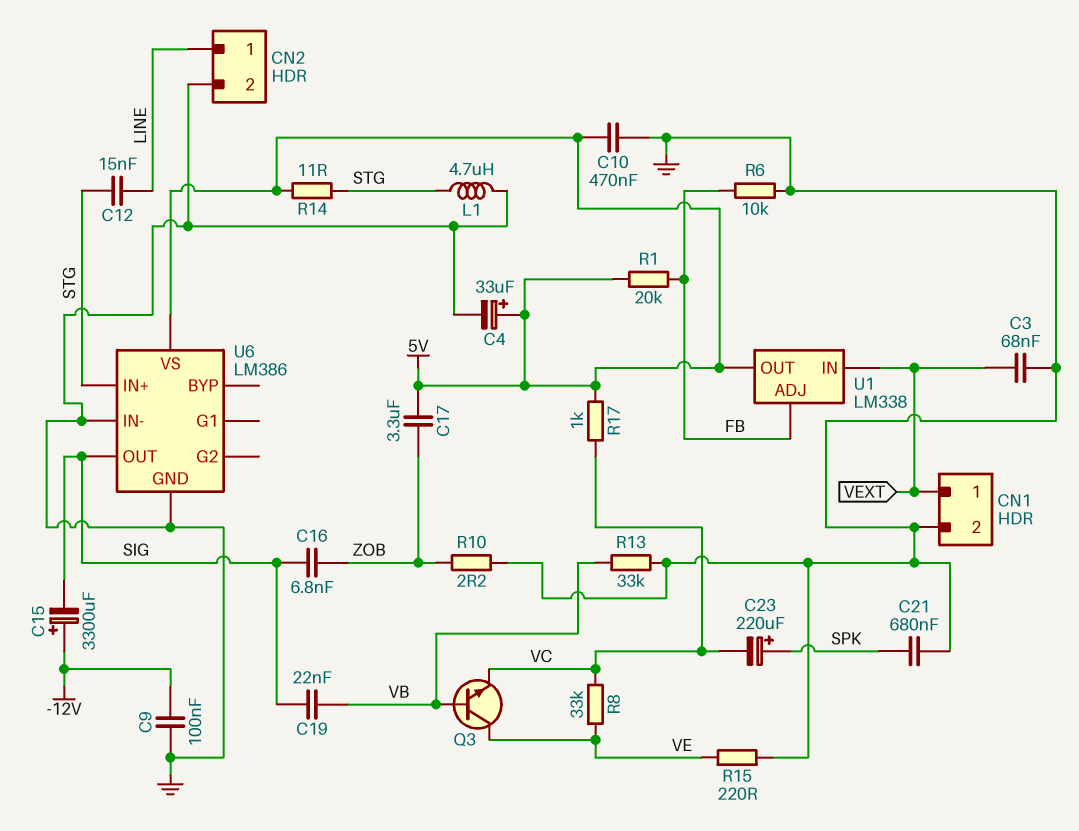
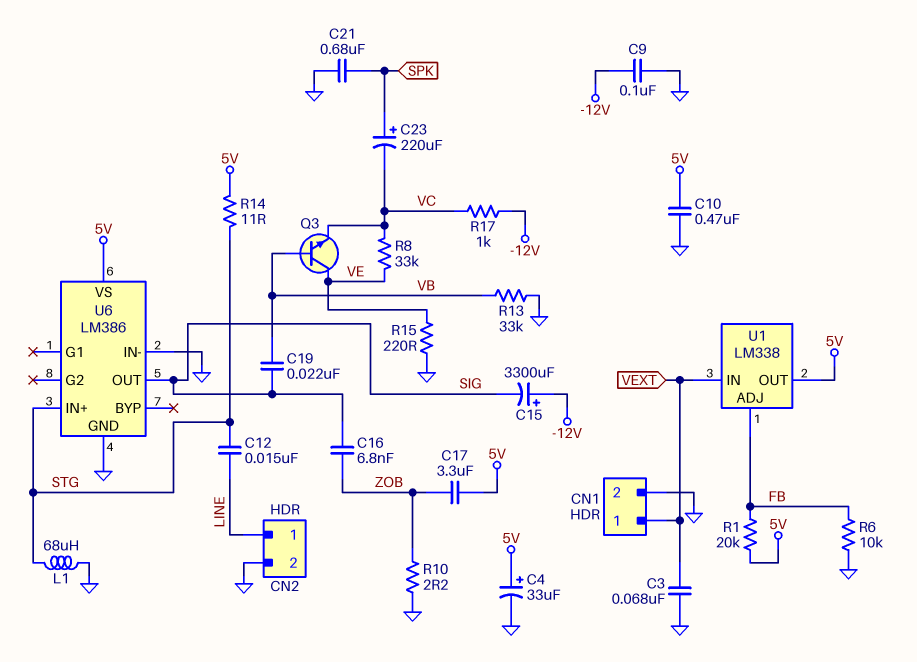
L1: 4.7uH (GND, STG) -> 68uH (GND, STG)
R17: 1k (5V, VC) -> 1k (-12V, VC)

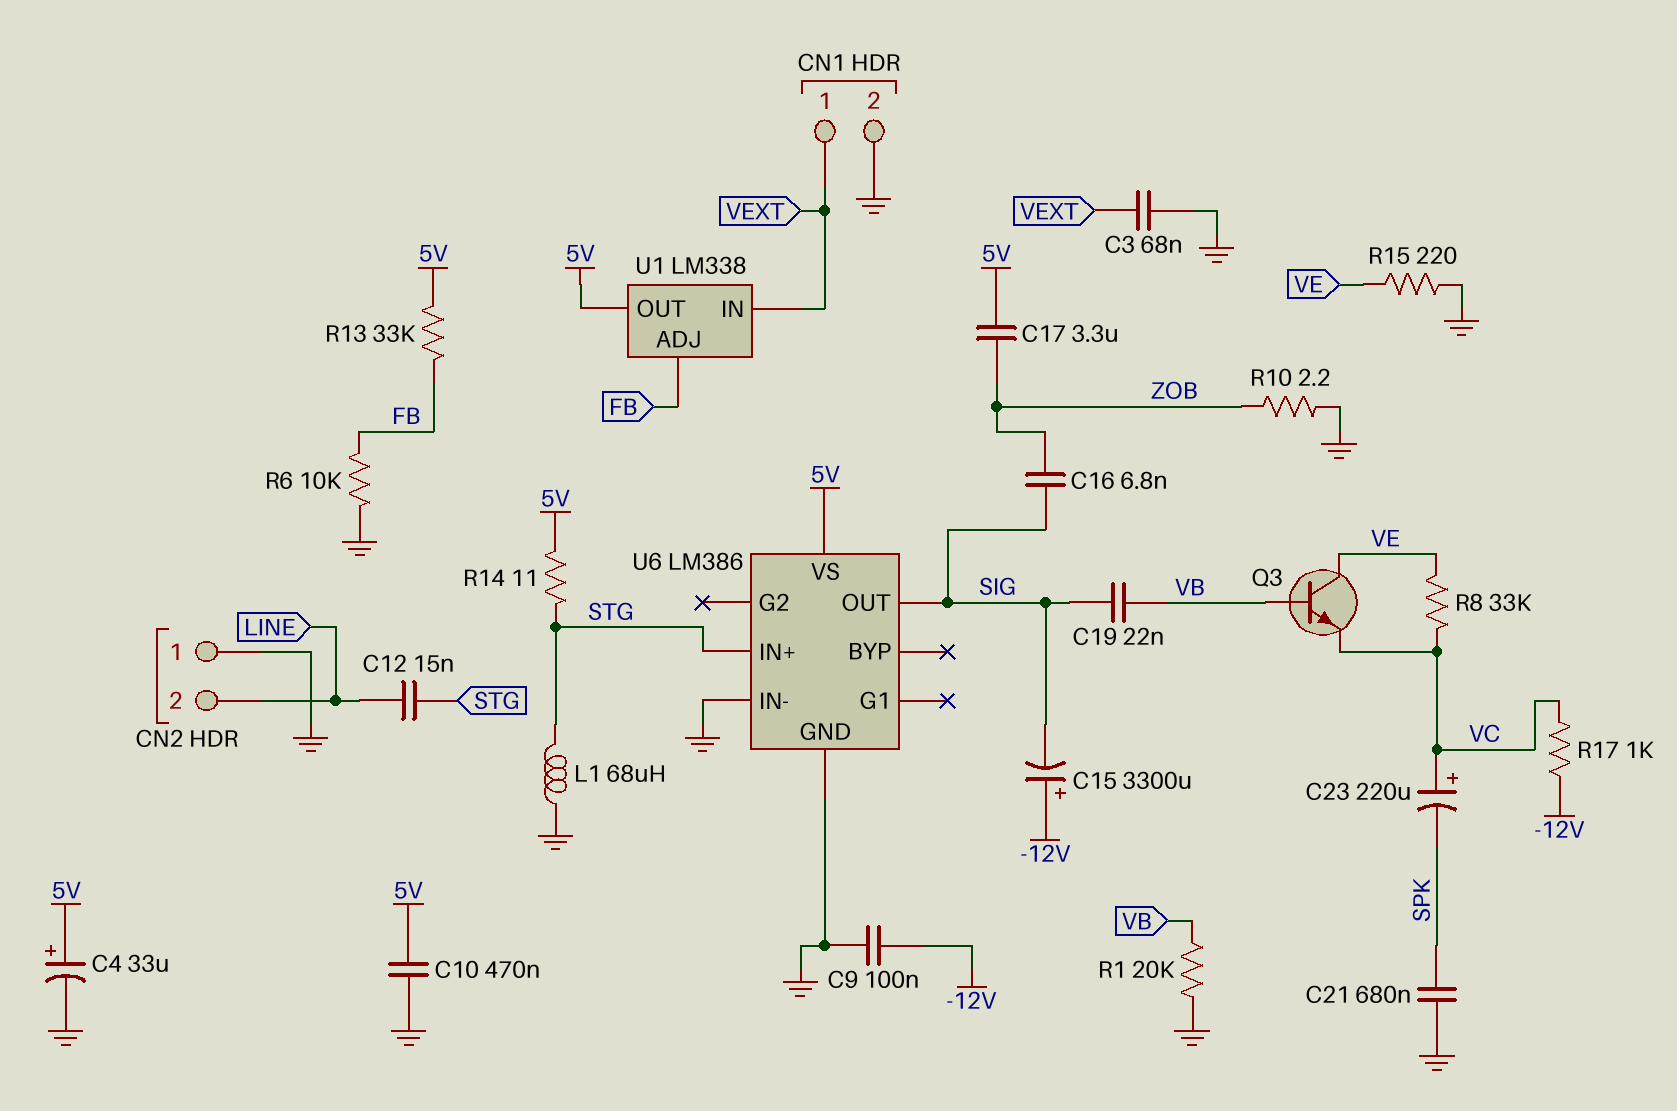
C23: 220uF (plus SPK, minus VC) -> 220uF (plus VC, minus SPK)
CN2 pin 1: LINE -> GND
CN2 pin 2: GND -> LINE
R1: 20k (5V, FB) -> 20k (GND, VB)
R13: 33k (GND, VB) -> 33k (5V, FB)

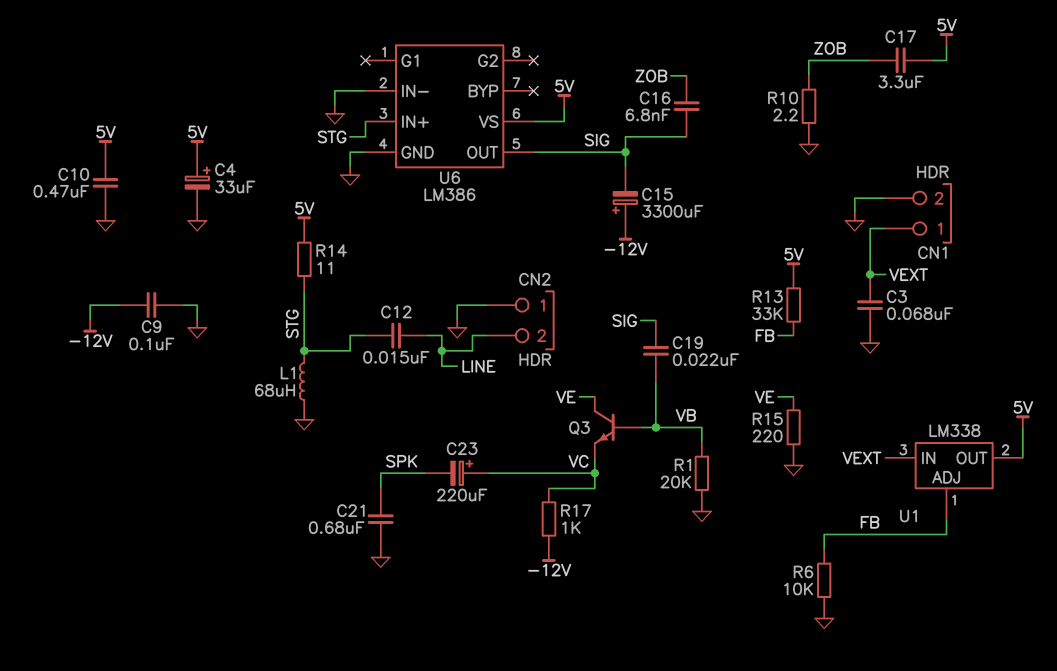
R8: 33k (VC, VE) -> none

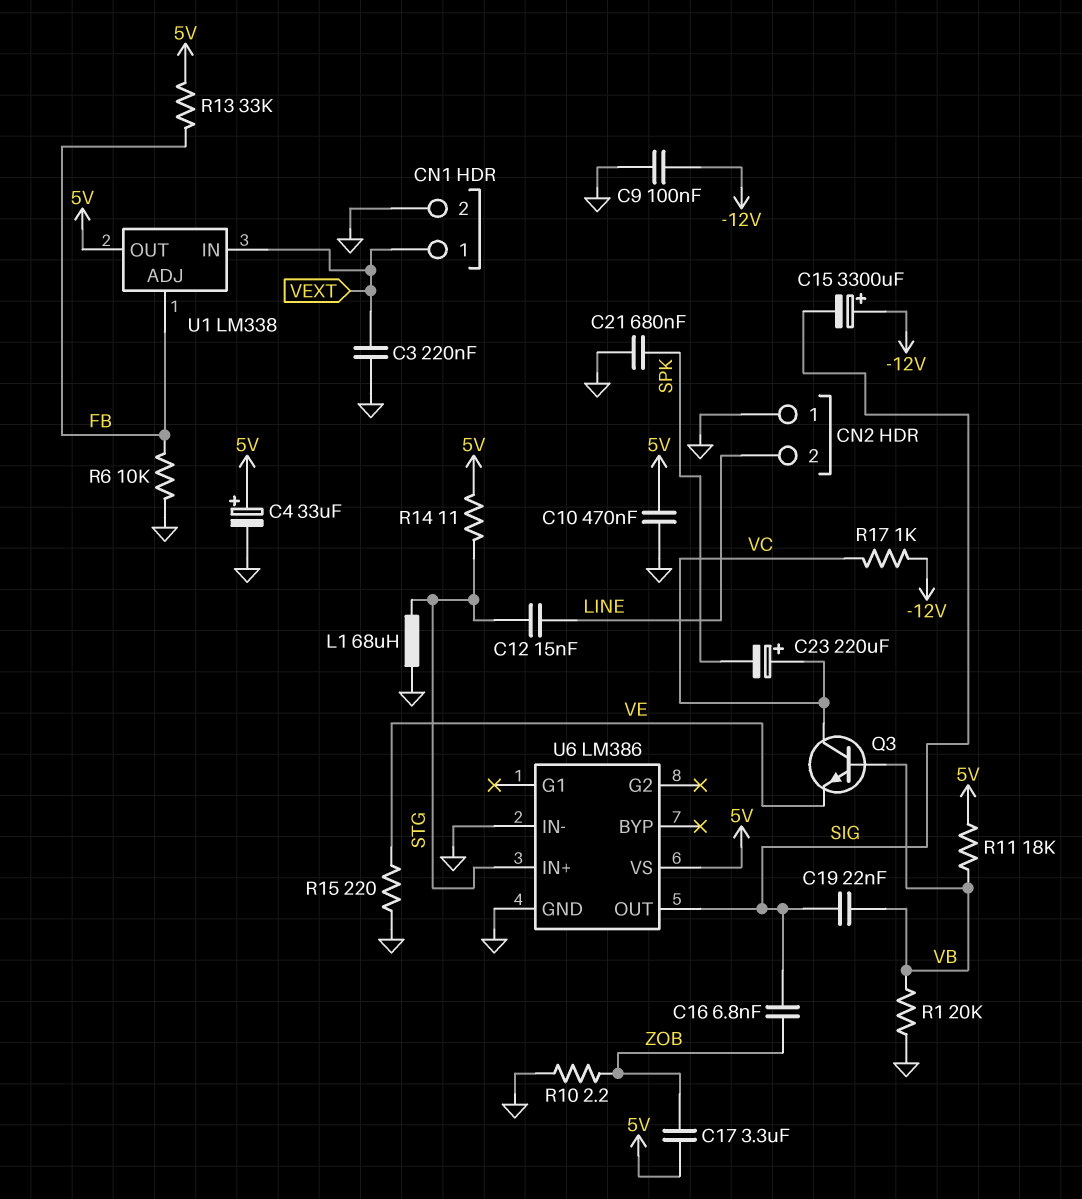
C3: 68nF (GND, VEXT) -> 220nF (GND, VEXT)
Q3: NPN (B VB, C VE, E VC) -> NPN (B VB, C VC, E VE)
R11: none -> 18k (5V, VB)

